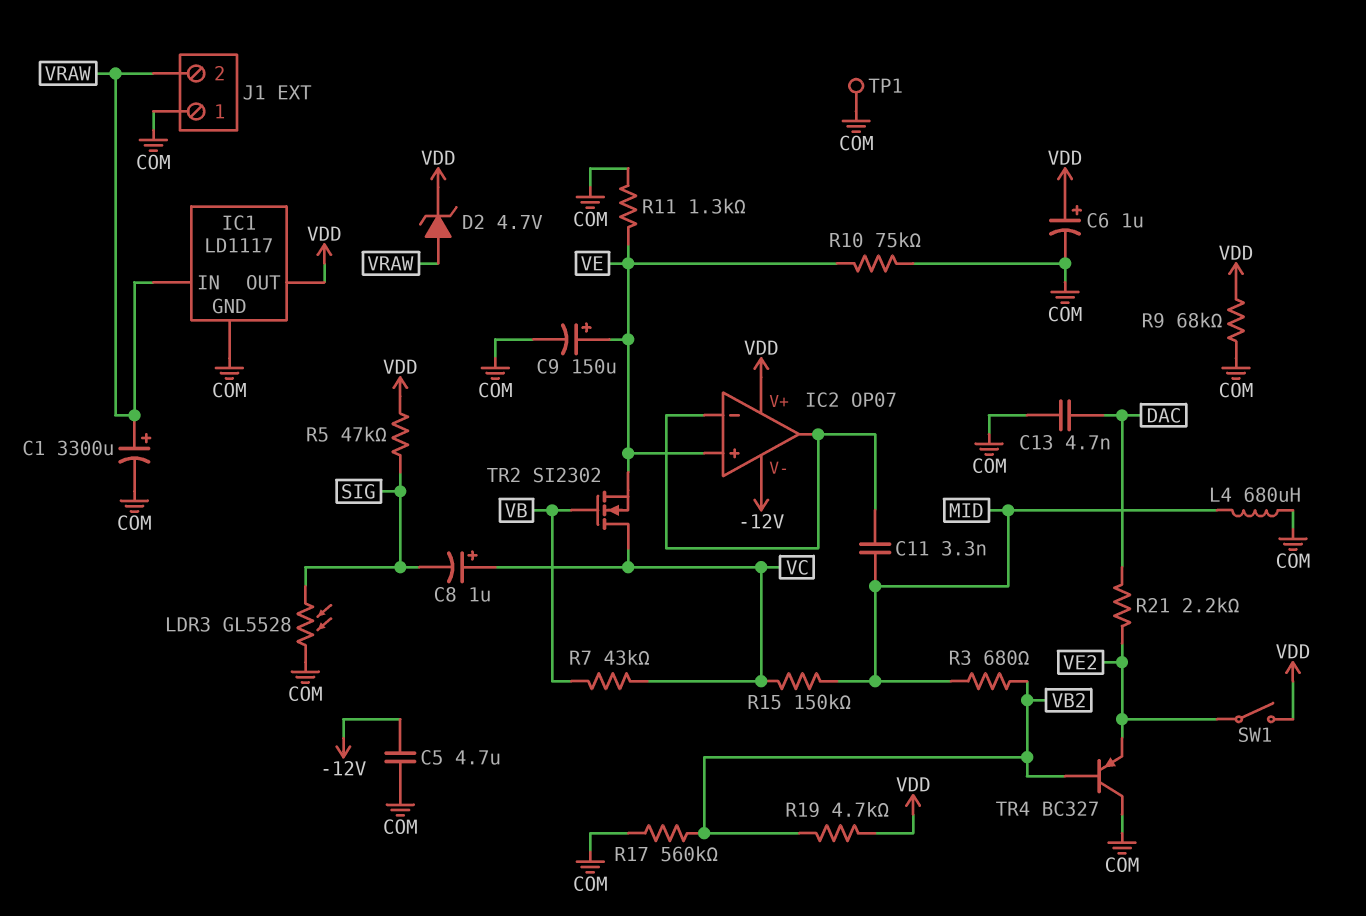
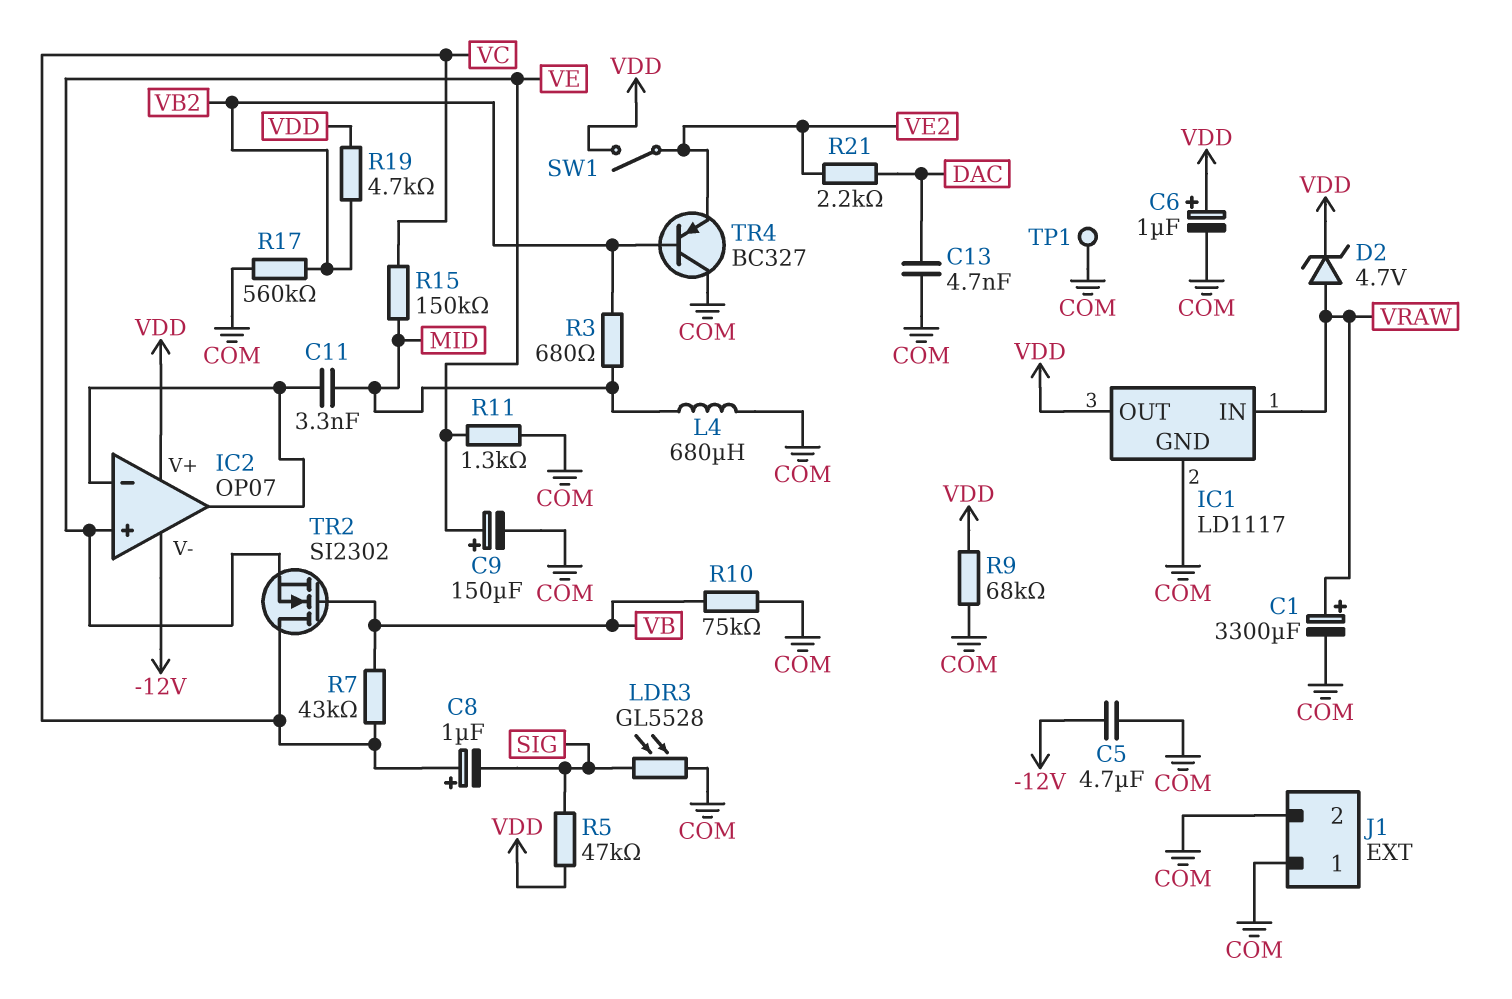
J1 pin 2: VRAW -> COM
R10: 75k (COM, VE) -> 75k (COM, VB)

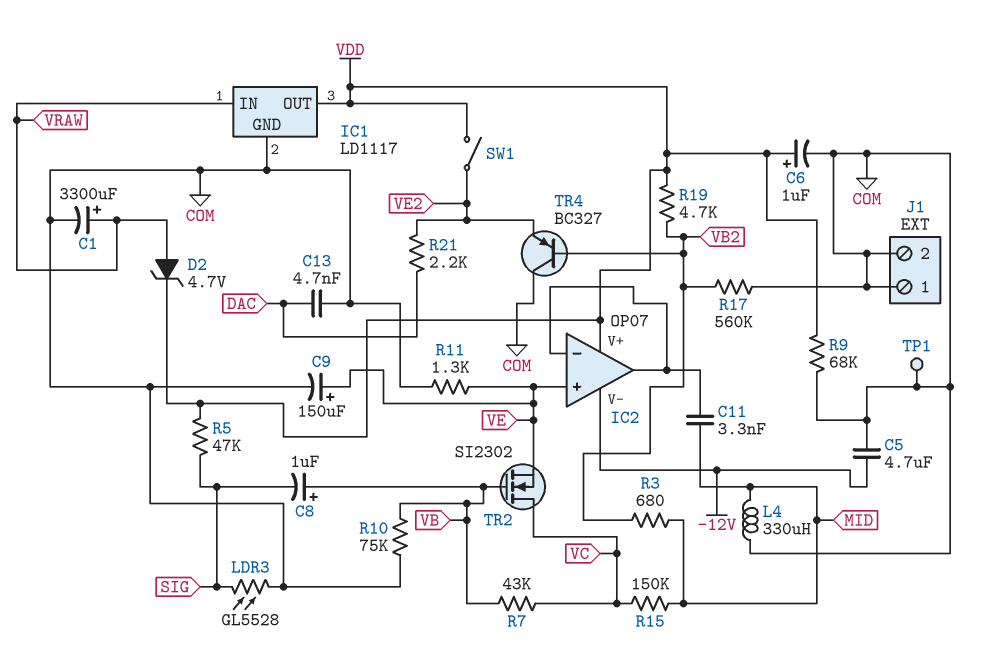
C8: 1uF (plus VC, minus SIG) -> 1uF (plus VB, minus SIG)
L4: 680uH (COM, MID) -> 330uH (COM, MID)

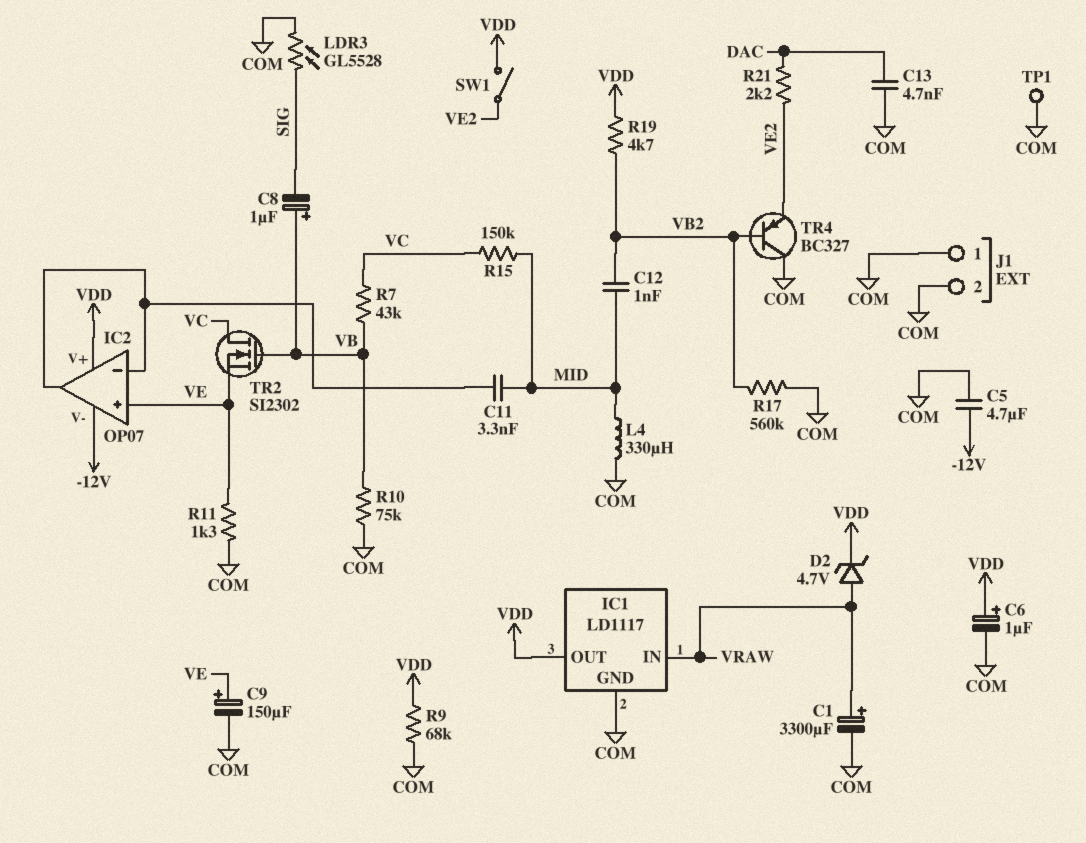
C12: none -> 1nF (MID, VB2)
R3: 680 (MID, VB2) -> none
R5: 47k (SIG, VDD) -> none

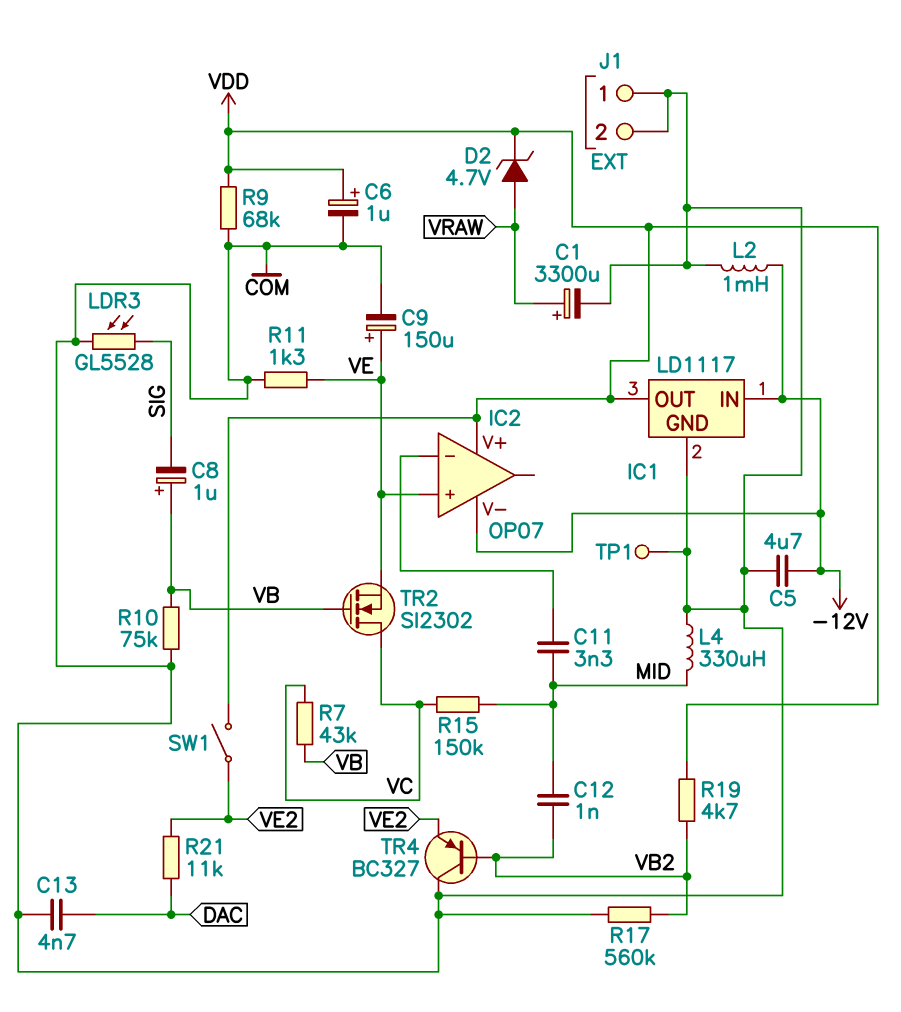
IC1 pin IN: VRAW -> -12V
IC2 pin out: IC2/in- -> none
L2: none -> 1mH (-12V, COM)
R21: 2.2k (DAC, VE2) -> 11k (DAC, VE2)

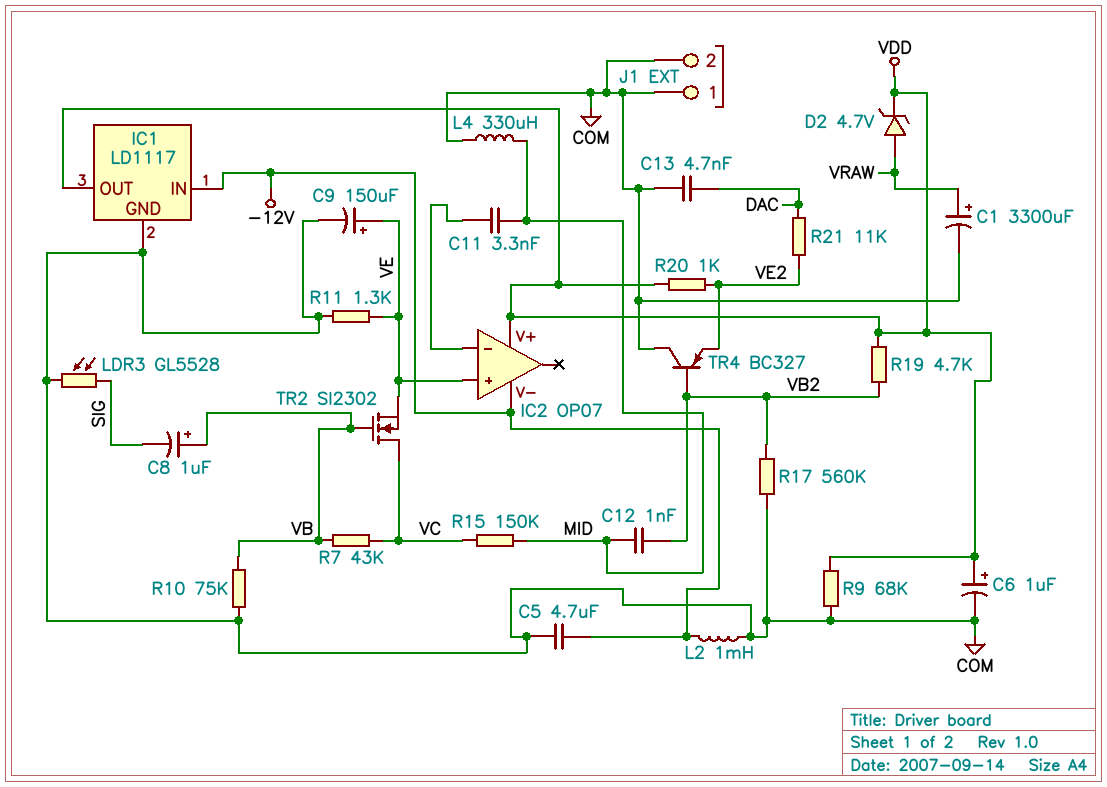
R20: none -> 1k (VDD, VE2)
SW1: switch (VDD, VE2) -> none
TP1: test point (COM) -> none

